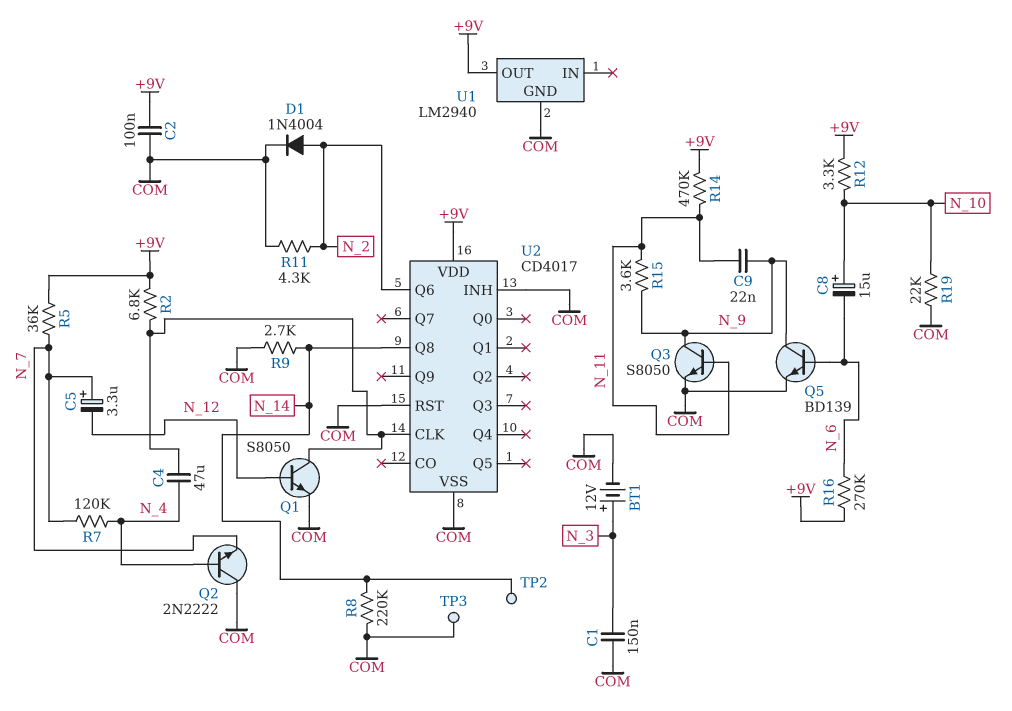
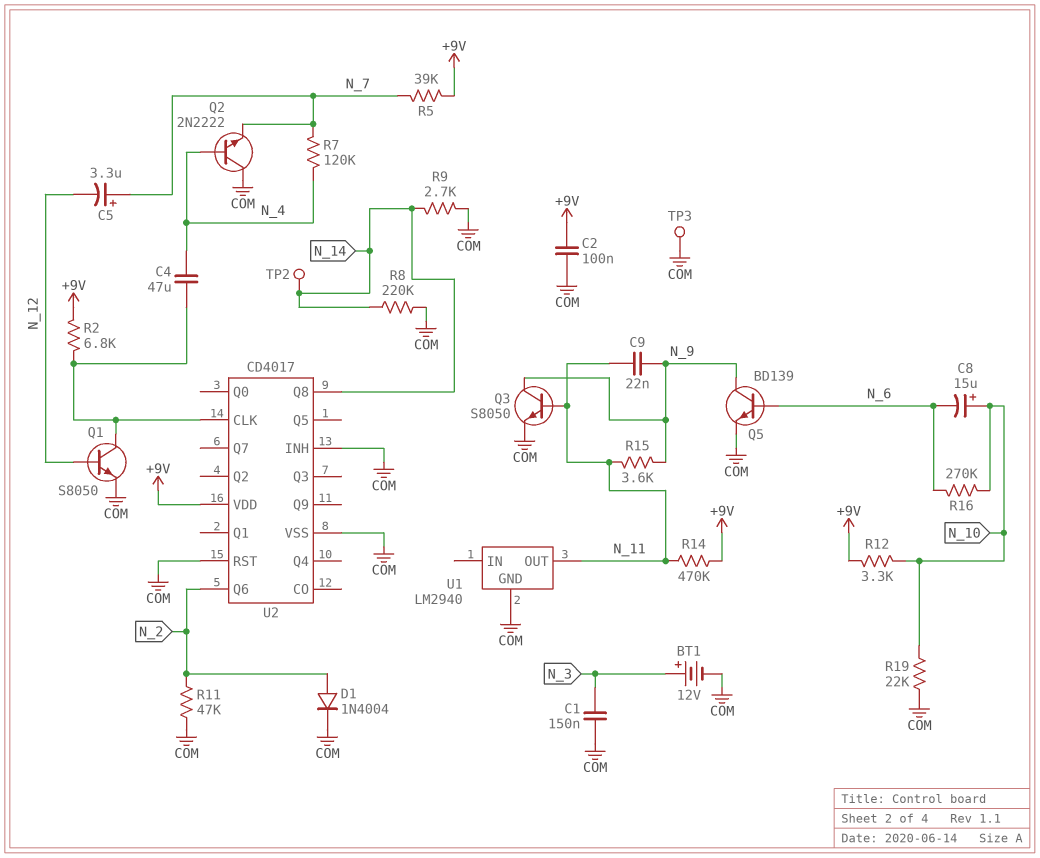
R5: 36k (+9V, N_7) -> 39k (+9V, N_7)
R11: 4.3k (COM, N_2) -> 47k (COM, N_2)
R16: 270k (+9V, N_6) -> 270k (N_6, N_10)
U1 pin OUT: +9V -> N_11

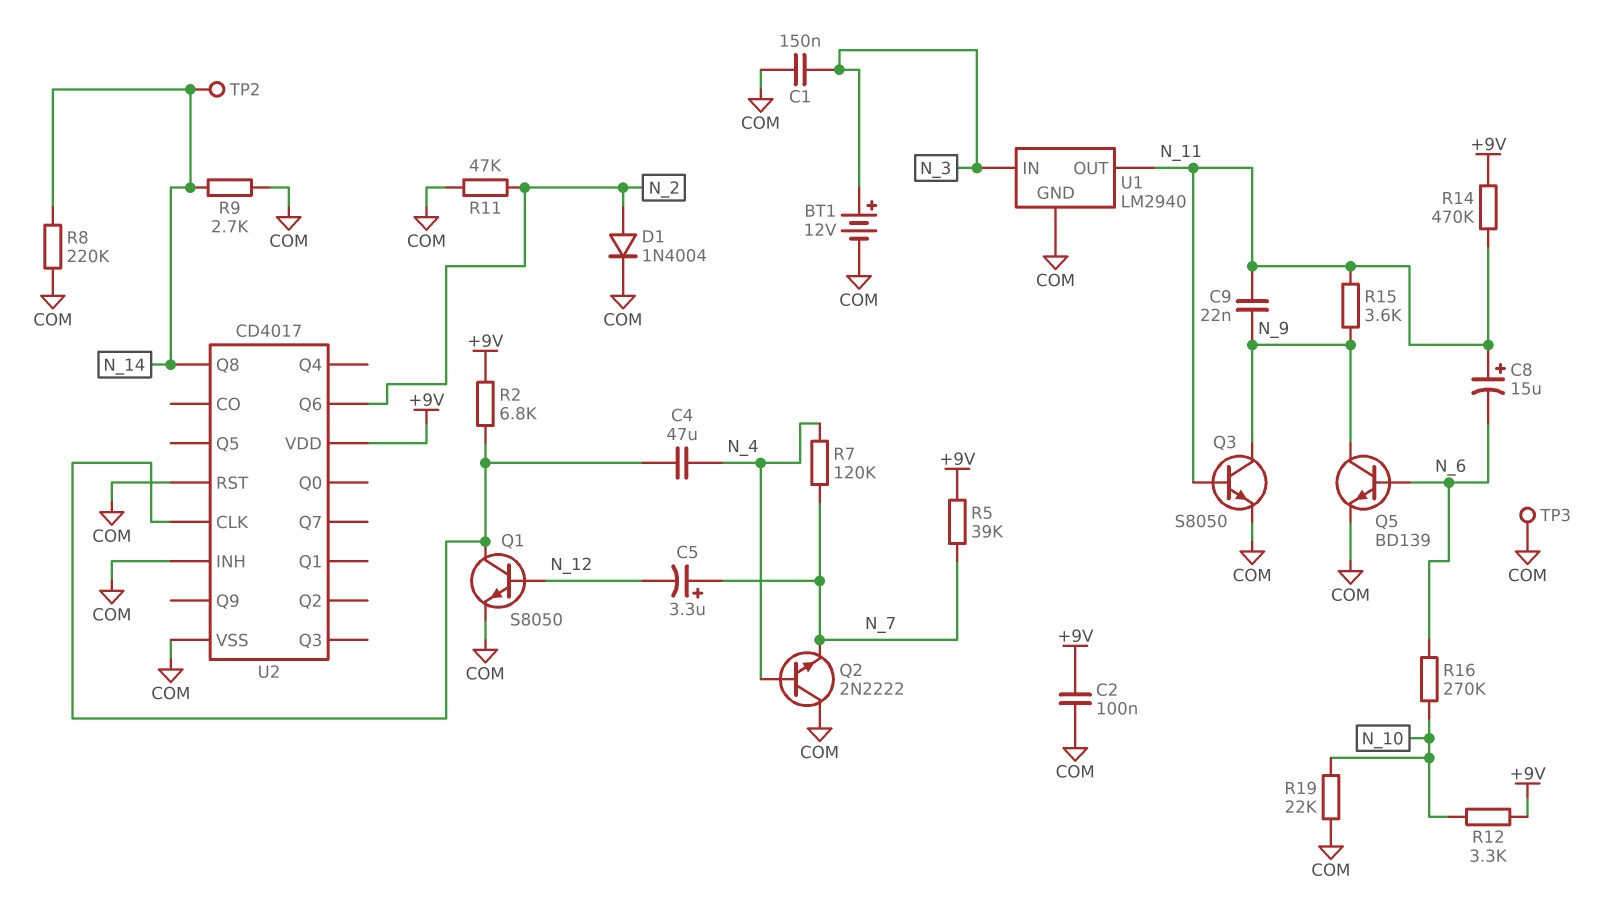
C8: 15uF (plus N_10, minus N_6) -> 15uF (plus N_11, minus N_6)
U1 pin IN: none -> N_3

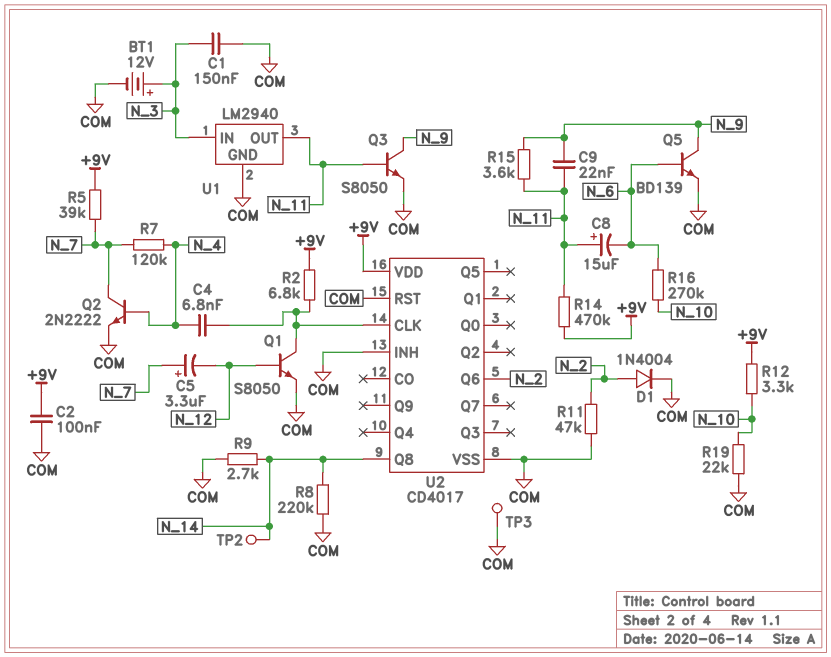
C4: 47uF (N_4, U2/CLK) -> 6.8nF (N_4, U2/CLK)
Q2: NPN 2N2222 (B N_4, C COM, E N_7) -> NPN 2N2222 (B N_4, C N_7, E COM)

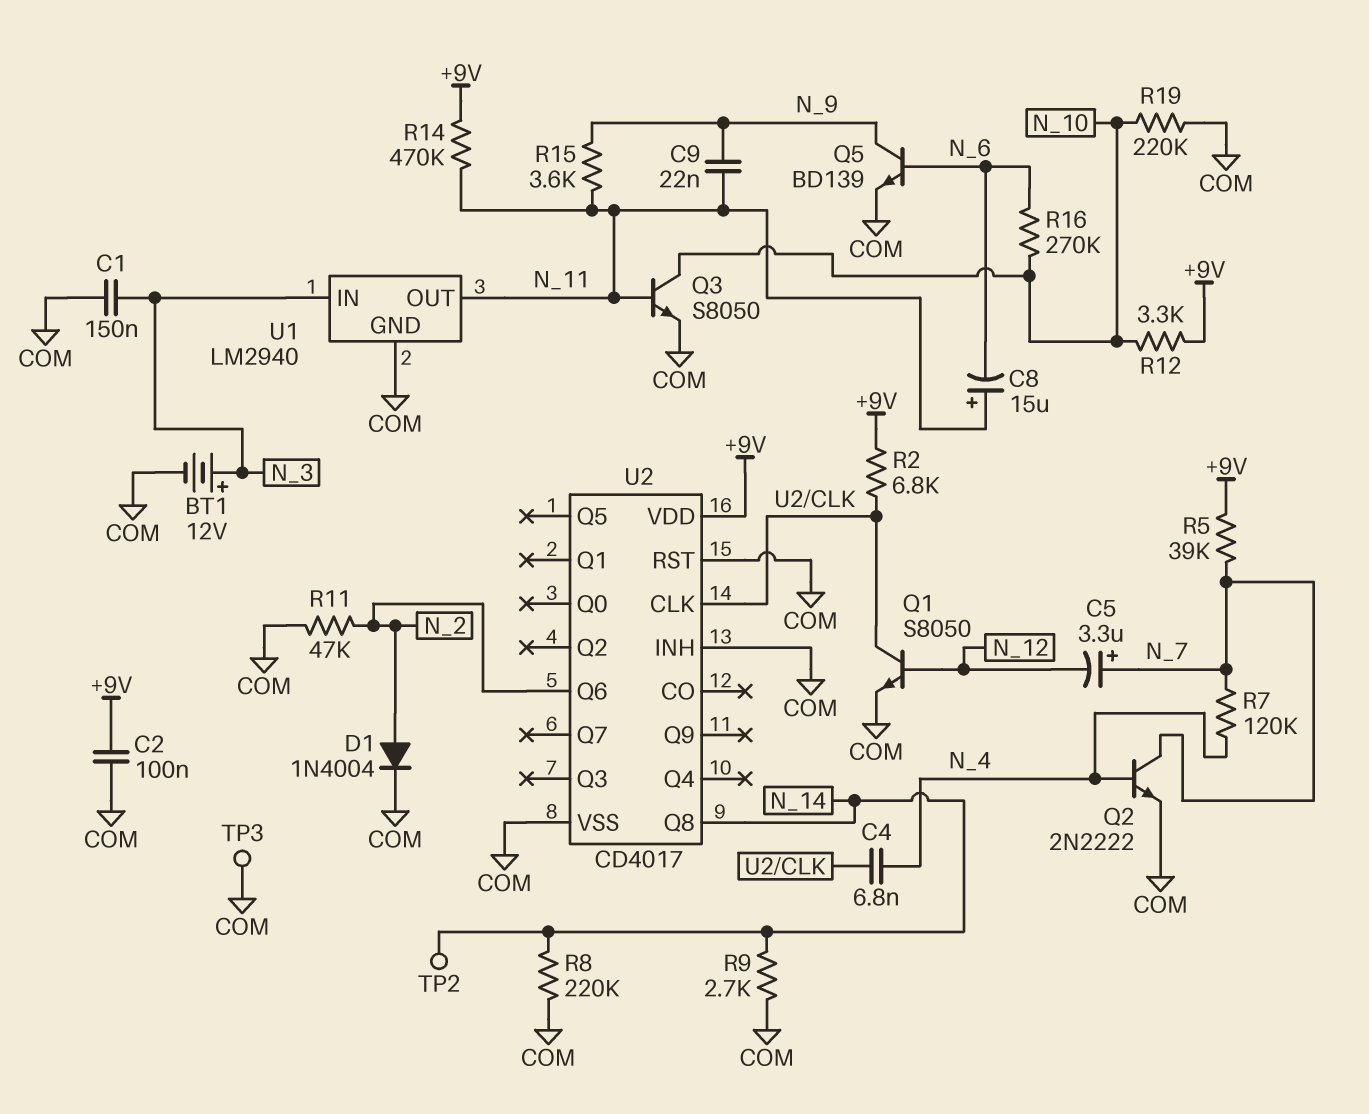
Q3: NPN S8050 (B N_11, C N_9, E COM) -> NPN S8050 (B N_11, C N_10, E COM)
R19: 22k (COM, N_10) -> 220k (COM, N_10)

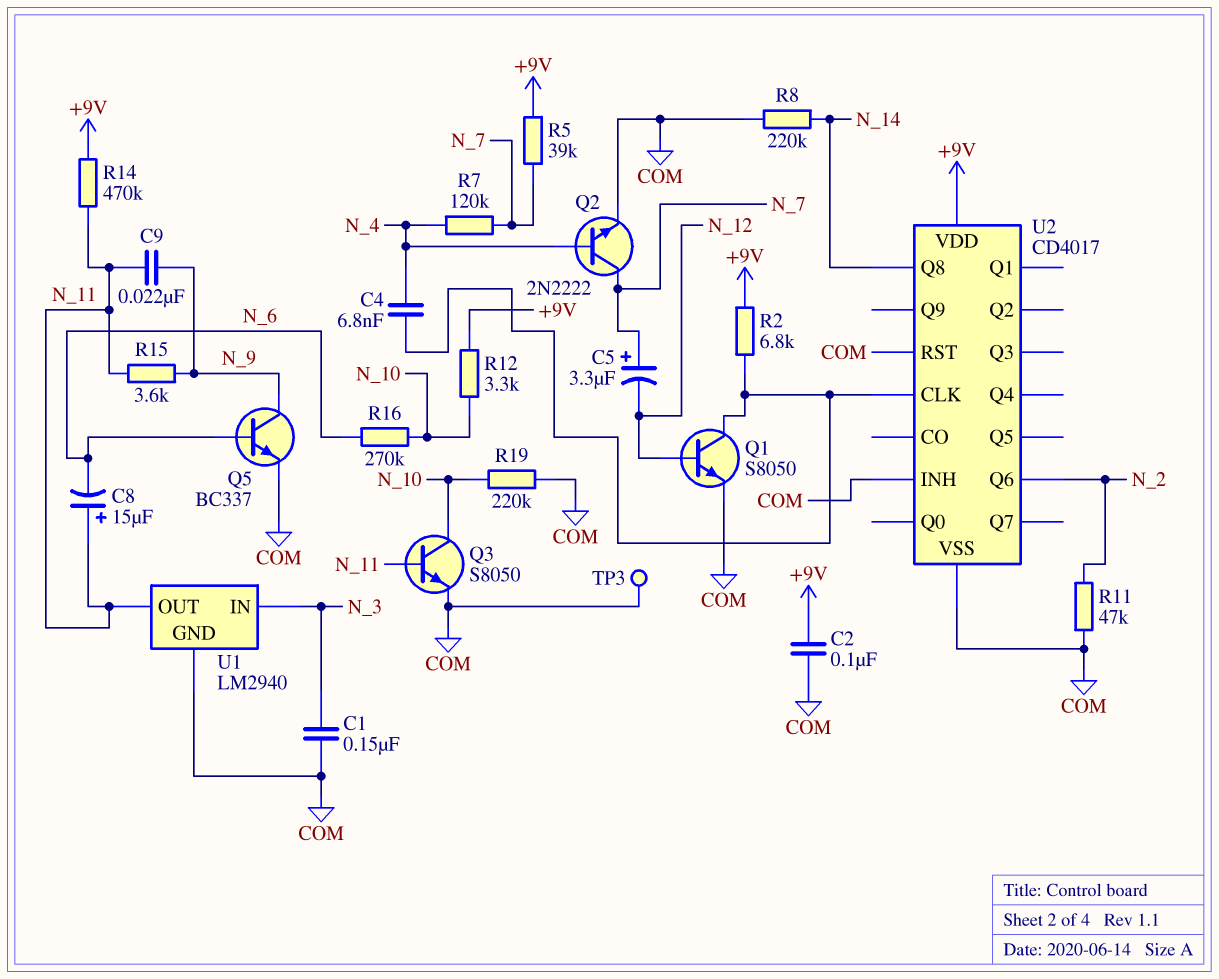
BT1: 12V (plus N_3, minus COM) -> none
D1: diode 1N4004 (A N_2, K COM) -> none
Q5: NPN BD139 (B N_6, C N_9, E COM) -> NPN BC337 (B N_6, C N_9, E COM)
R9: 2.7k (COM, N_14) -> none
TP2: test point (N_14) -> none

